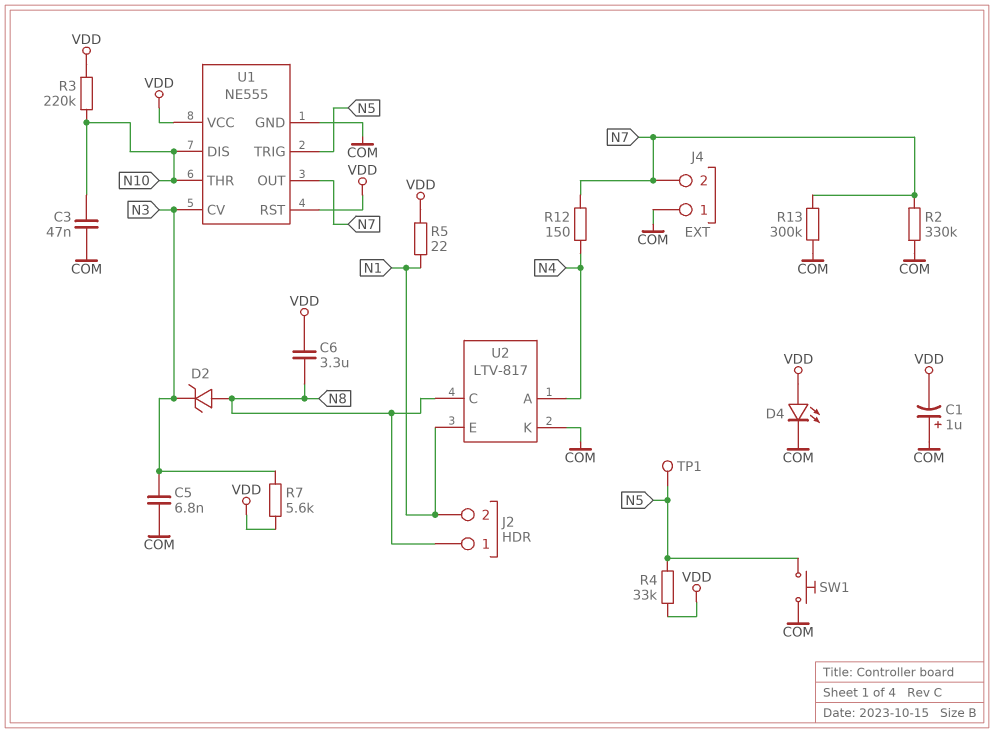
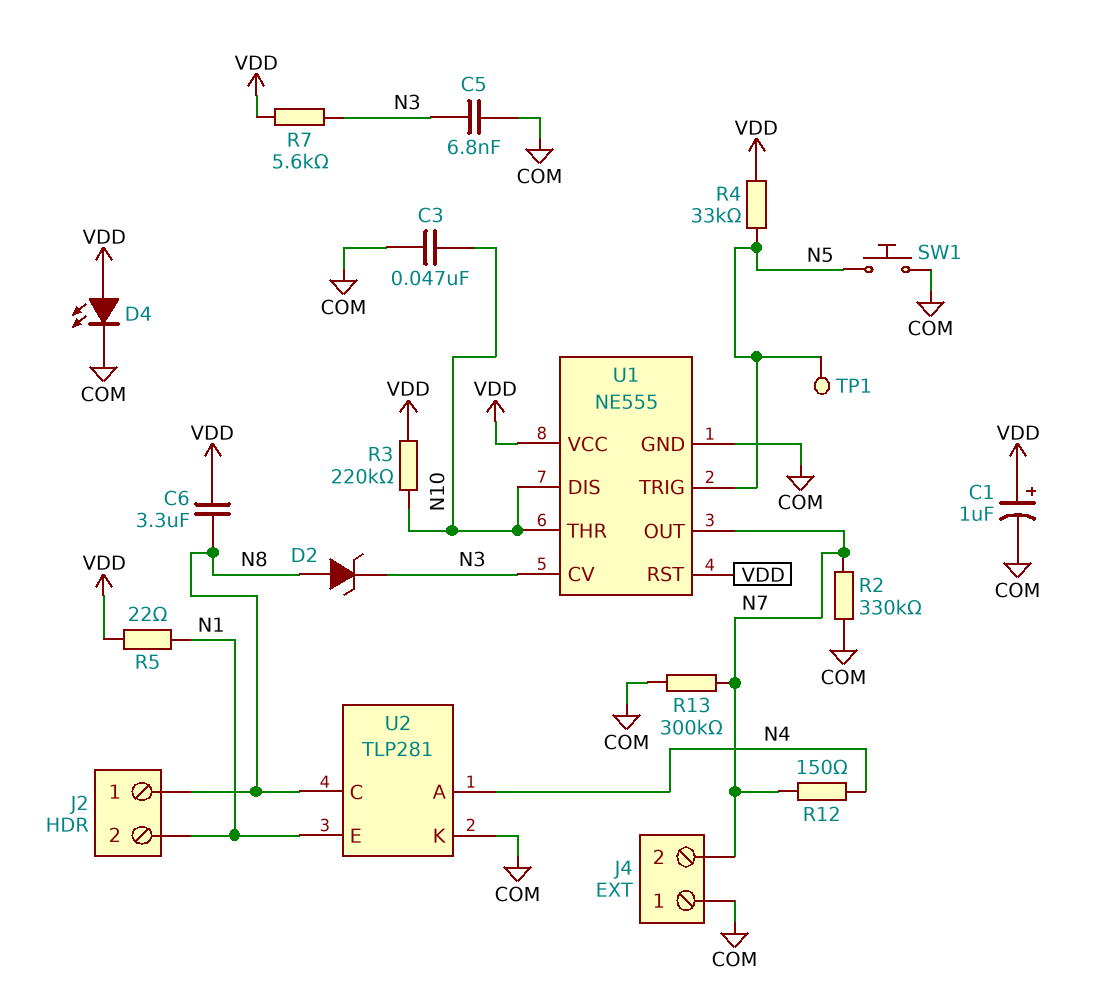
C1: 1uF (plus COM, minus VDD) -> 1uF (plus VDD, minus COM)
U2: LTV-817 -> TLP281

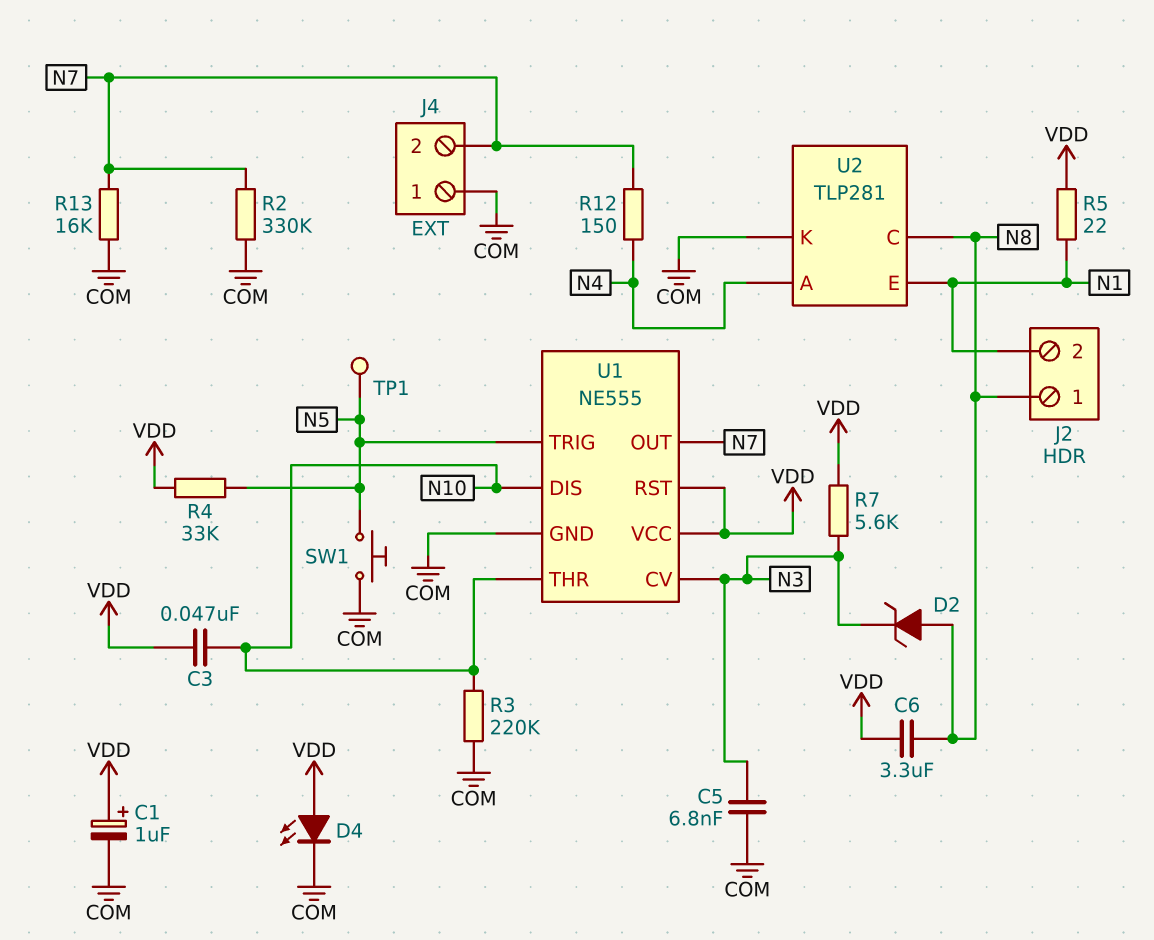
C3: 47nF (COM, N10) -> 47nF (N10, VDD)
R3: 220k (N10, VDD) -> 220k (COM, N10)
R13: 300k (COM, N7) -> 16k (COM, N7)

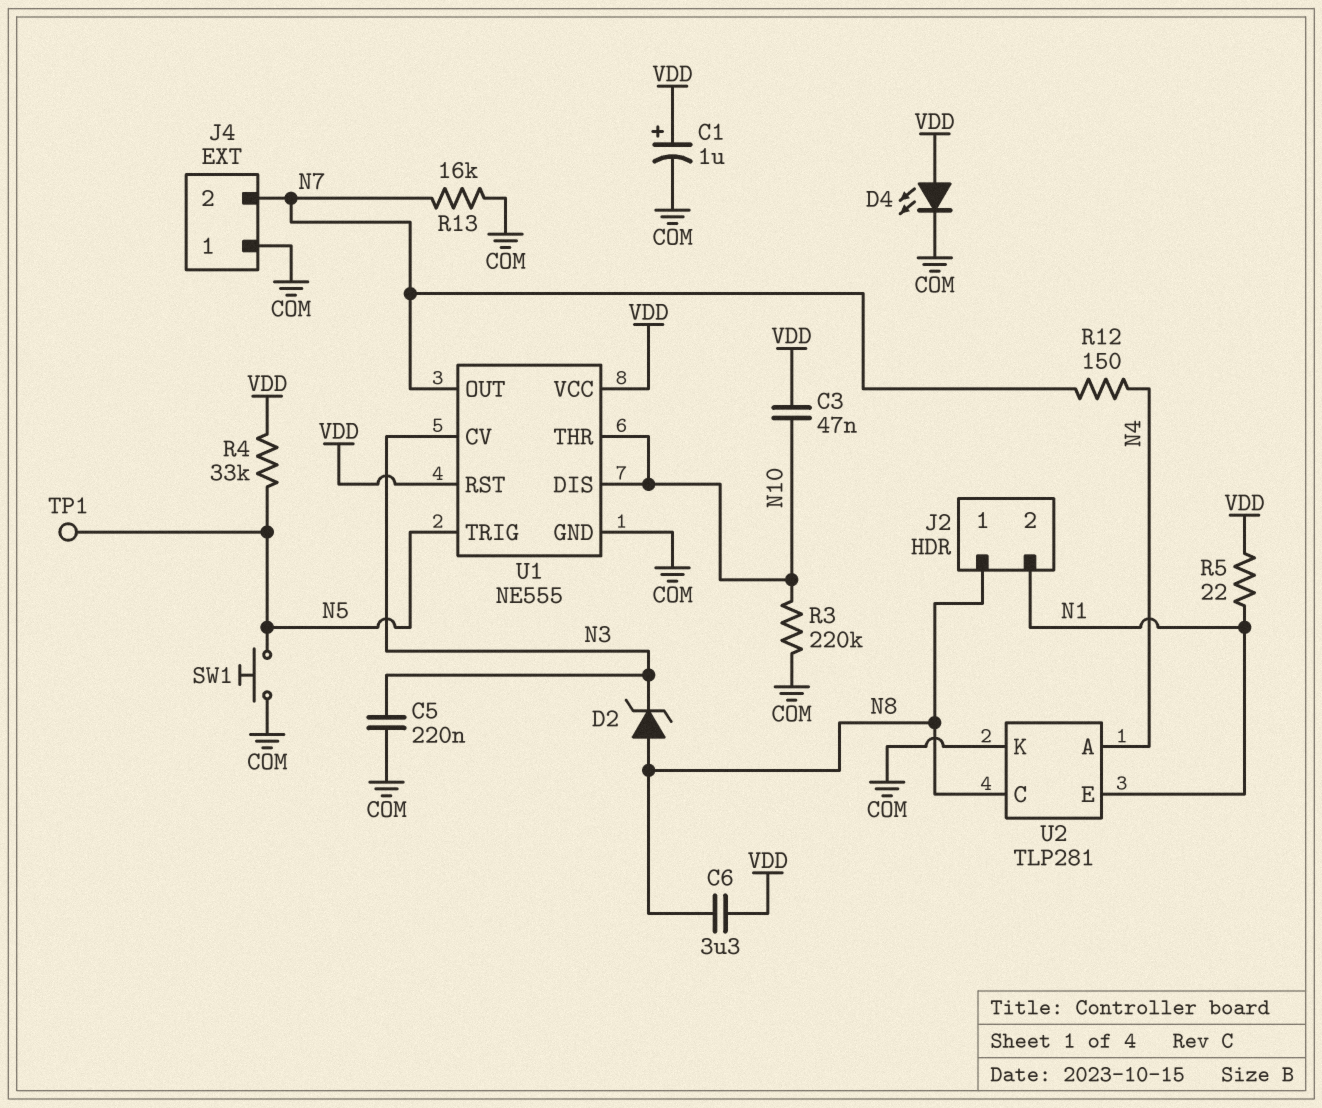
C5: 6.8nF (COM, N3) -> 220nF (COM, N3)
R2: 330k (COM, N7) -> none
R7: 5.6k (N3, VDD) -> none

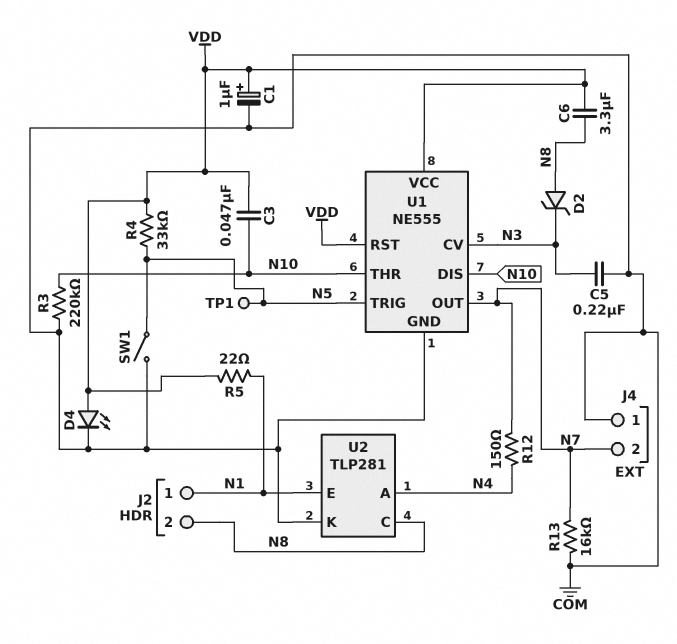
J2 pin 1: N8 -> N1
J2 pin 2: N1 -> N8
SW1: button (COM, N5) -> switch (COM, N5)

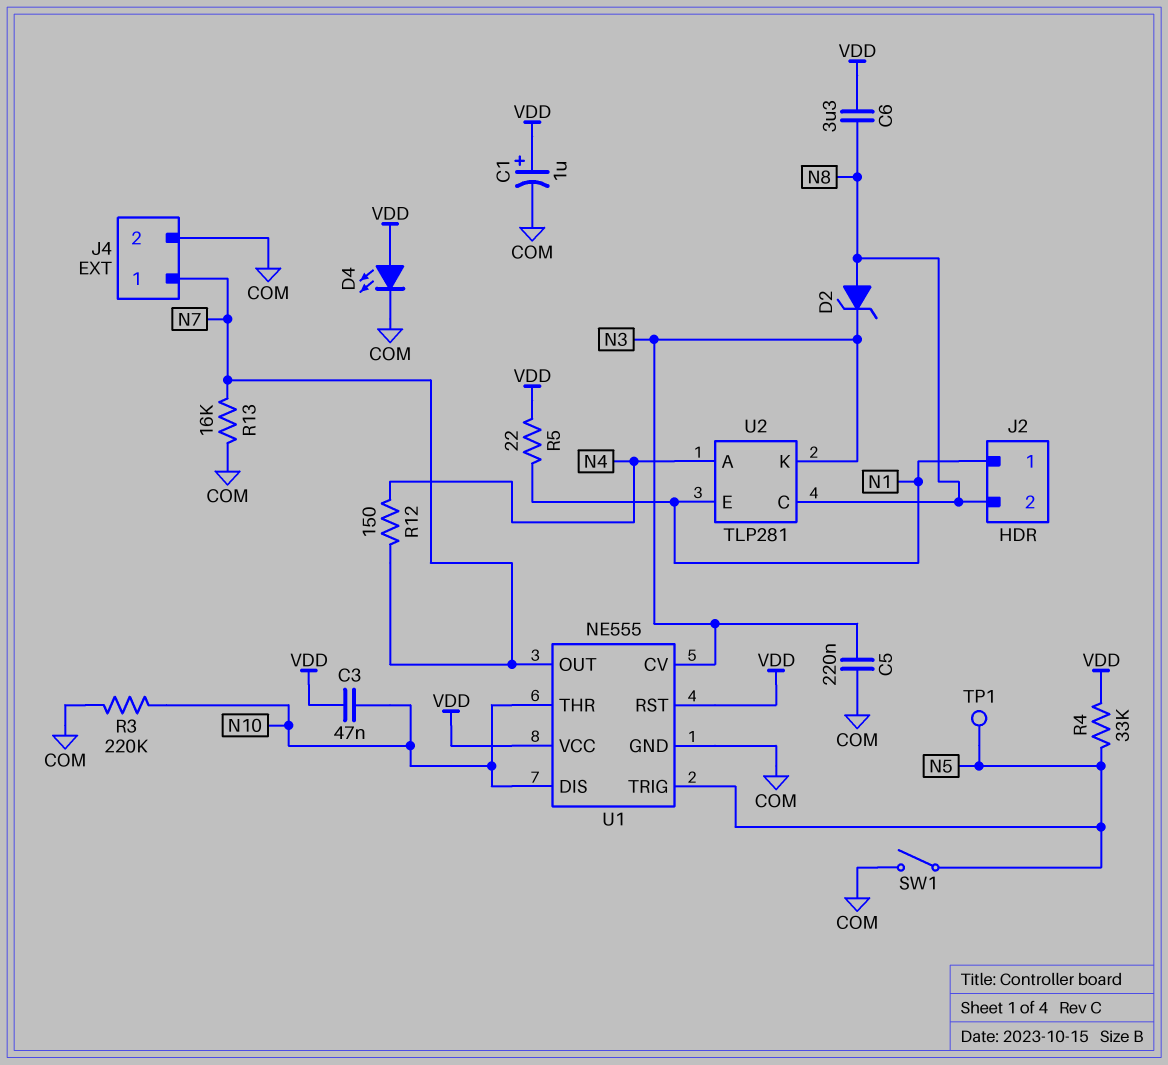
J4 pin 1: COM -> N7
J4 pin 2: N7 -> COM
U2 pin K: COM -> N3

